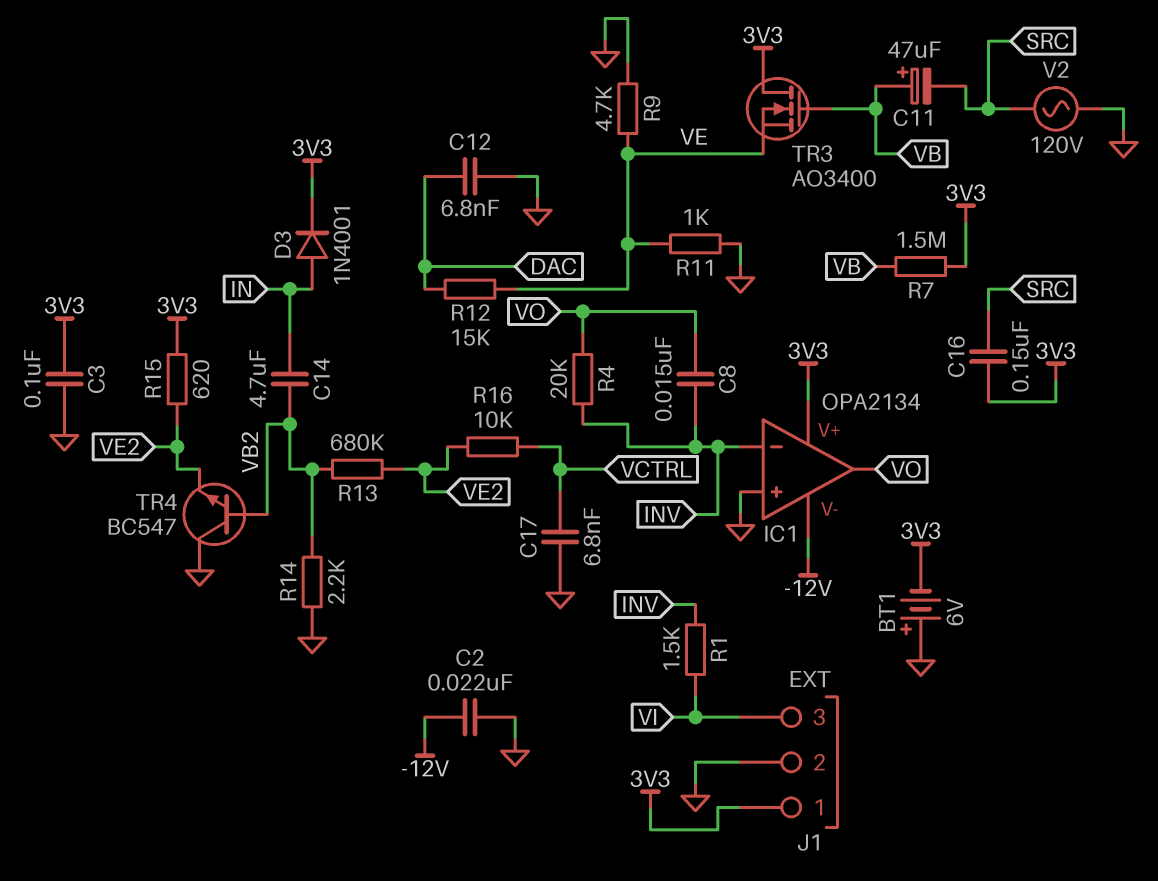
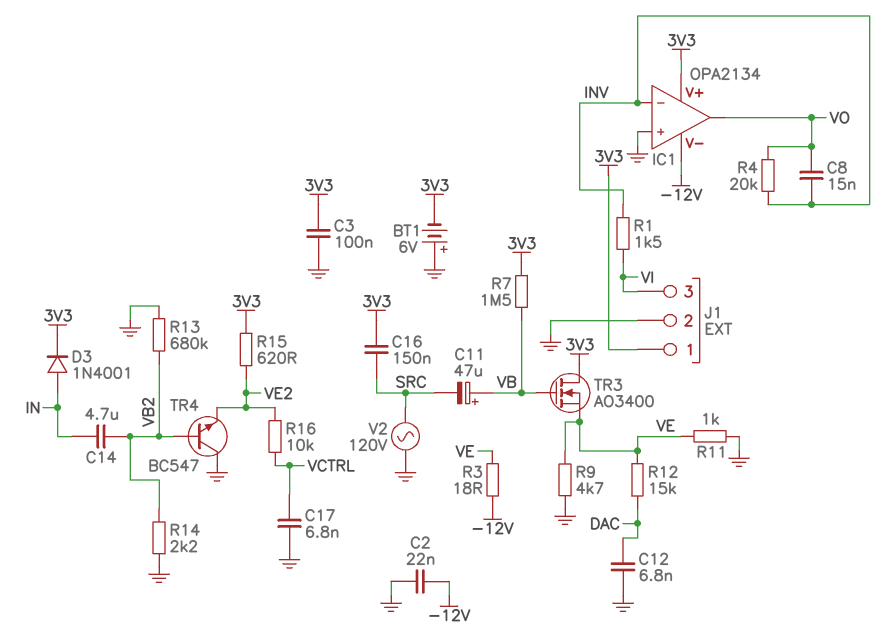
R3: none -> 18 (-12V, VE)
R13: 680k (VB2, VE2) -> 680k (GND, VB2)

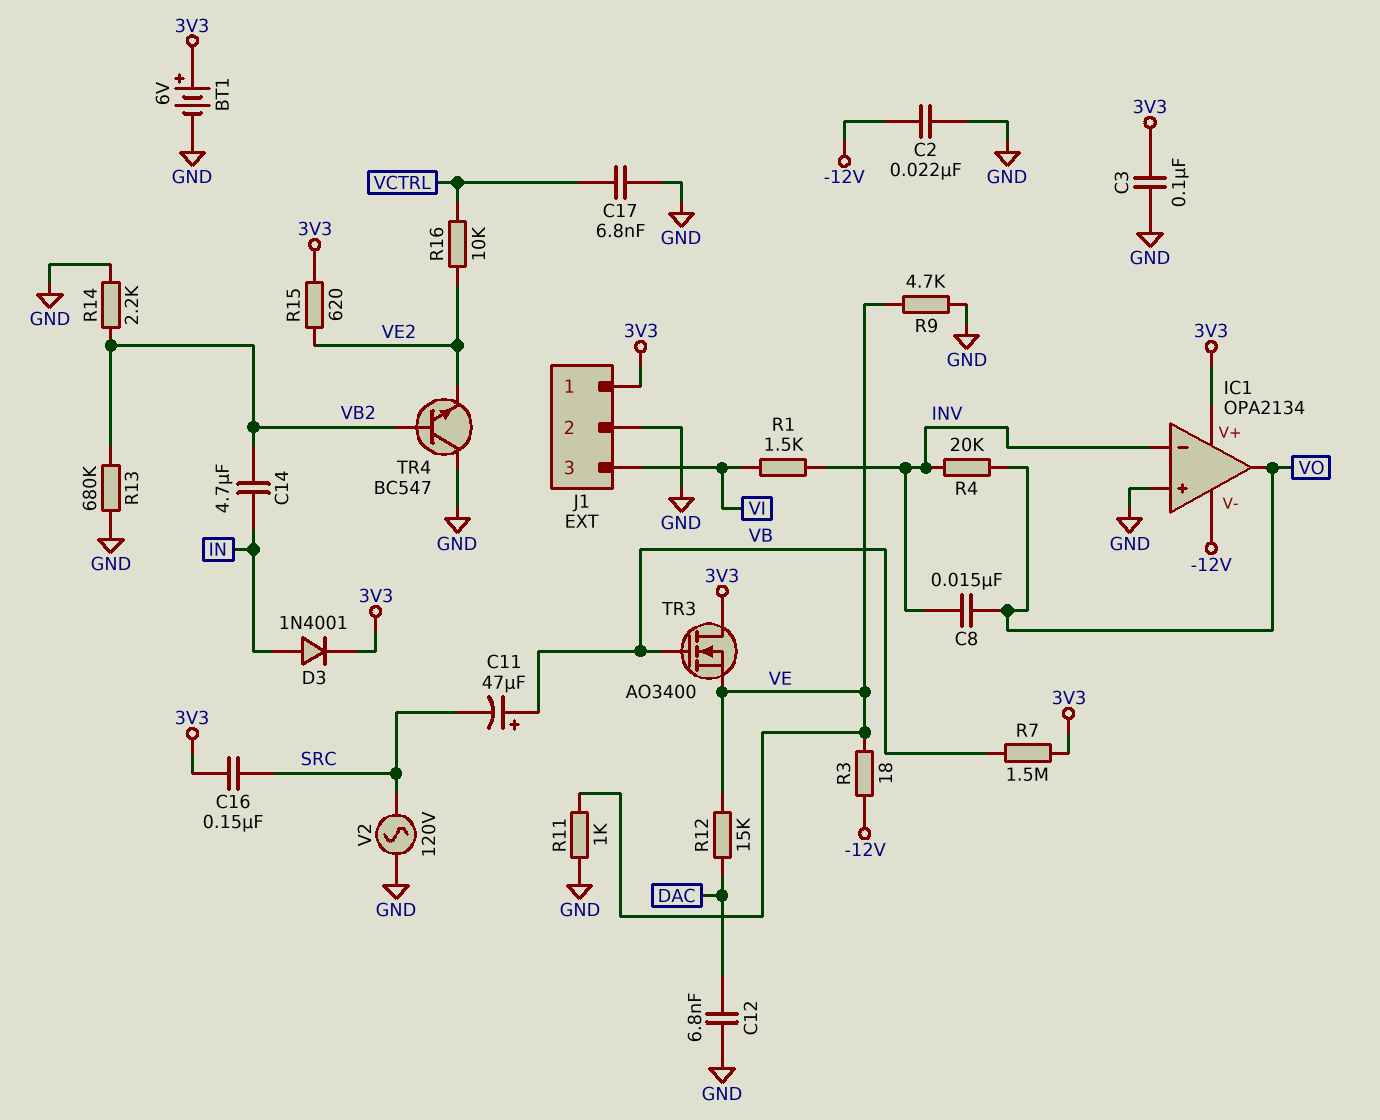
BT1: 6V (plus GND, minus 3V3) -> 6V (plus 3V3, minus GND)

